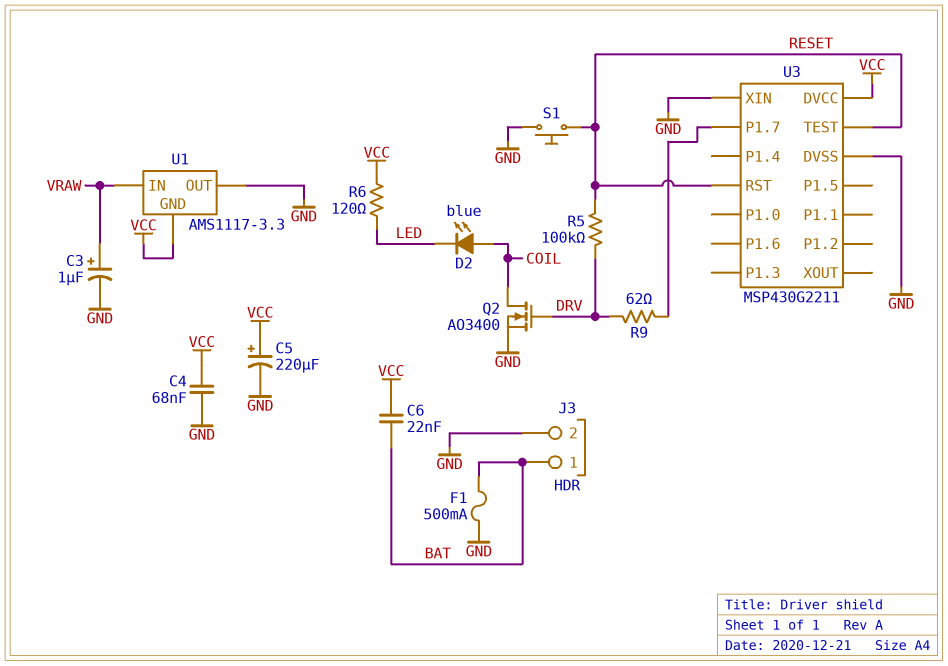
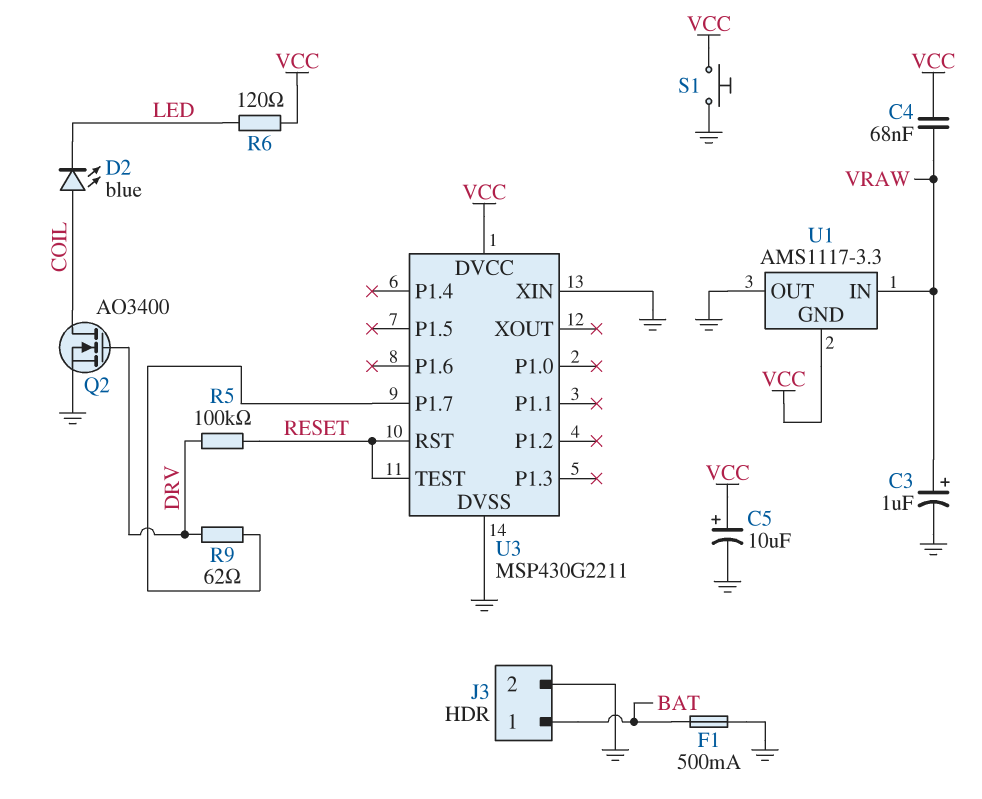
C4: 68nF (GND, VCC) -> 68nF (VCC, VRAW)
C5: 220uF (plus VCC, minus GND) -> 10uF (plus VCC, minus GND)
C6: 22nF (BAT, VCC) -> none
S1: button (GND, RESET) -> button (GND, VCC)

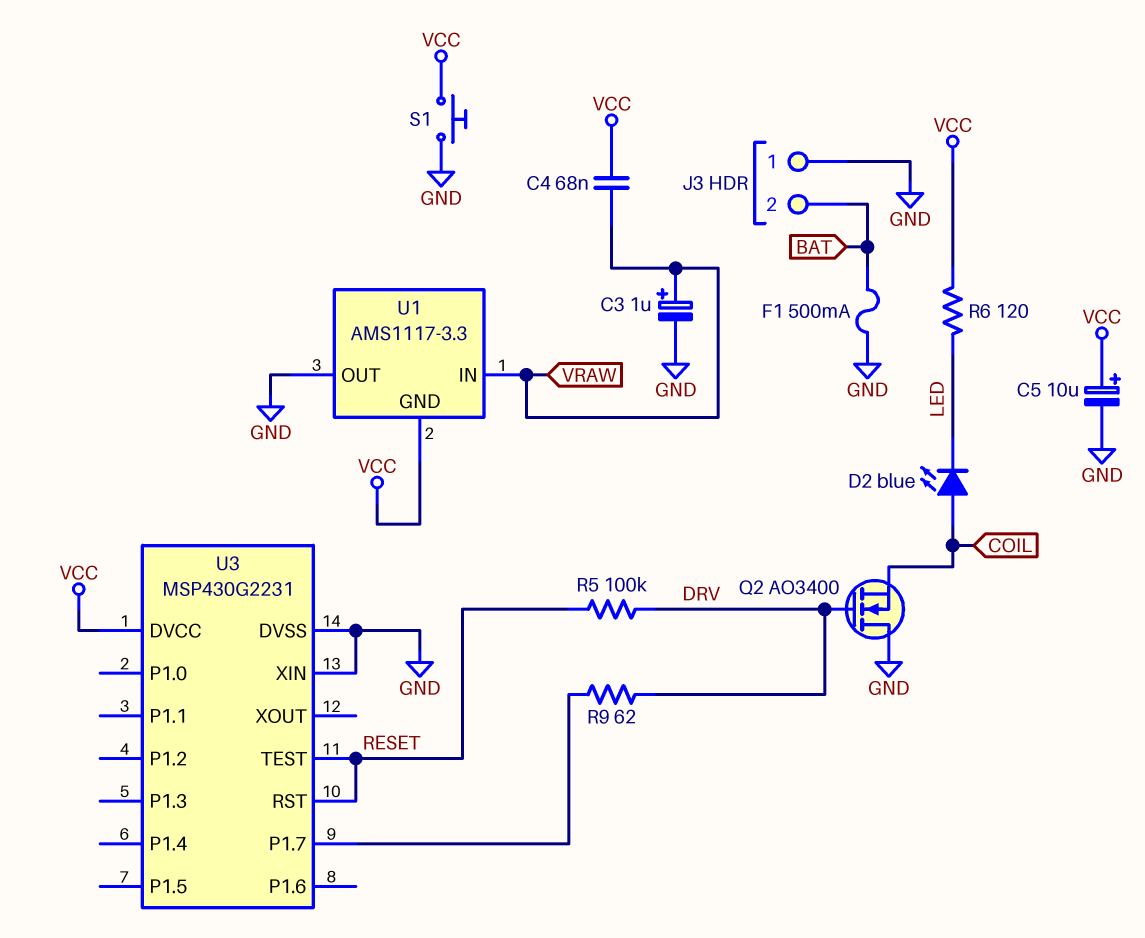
J3 pin 1: BAT -> GND
J3 pin 2: GND -> BAT
Q2: NMOS AO3400 (G DRV, D COIL, S GND) -> NMOS AO3400 (G DRV, D GND, S COIL)
U3: MSP430G2211 -> MSP430G2231

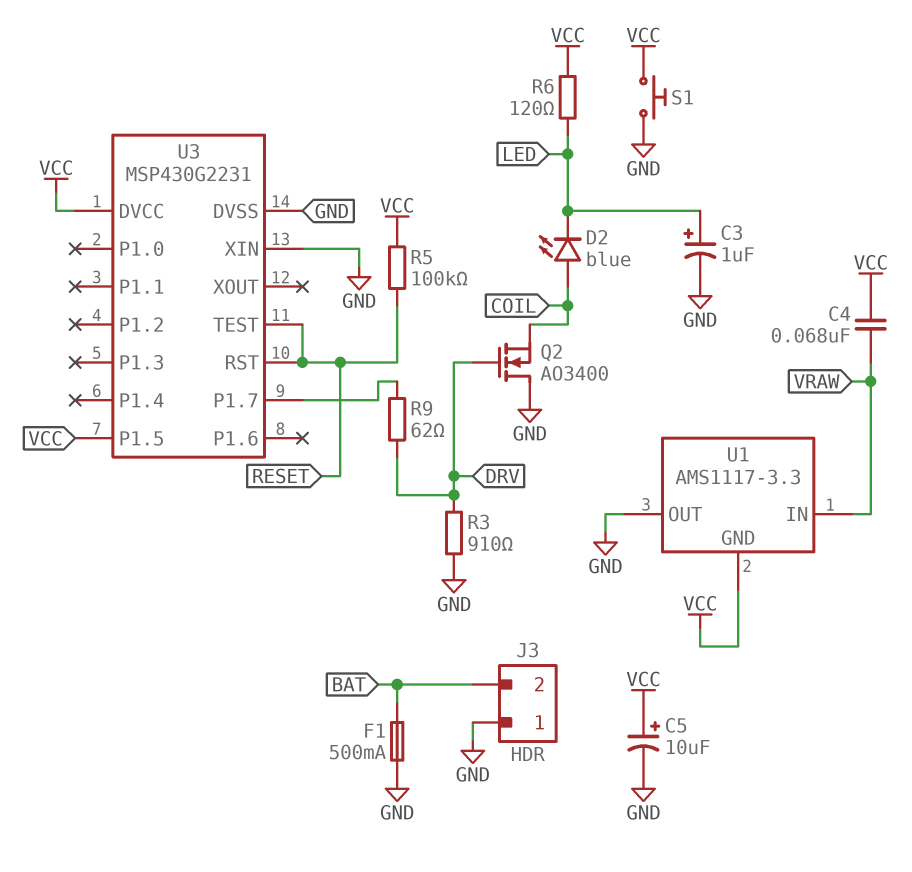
C3: 1uF (plus VRAW, minus GND) -> 1uF (plus LED, minus GND)
R3: none -> 910 (DRV, GND)
R5: 100k (DRV, RESET) -> 100k (RESET, VCC)
U3 pin P1.5: none -> VCC

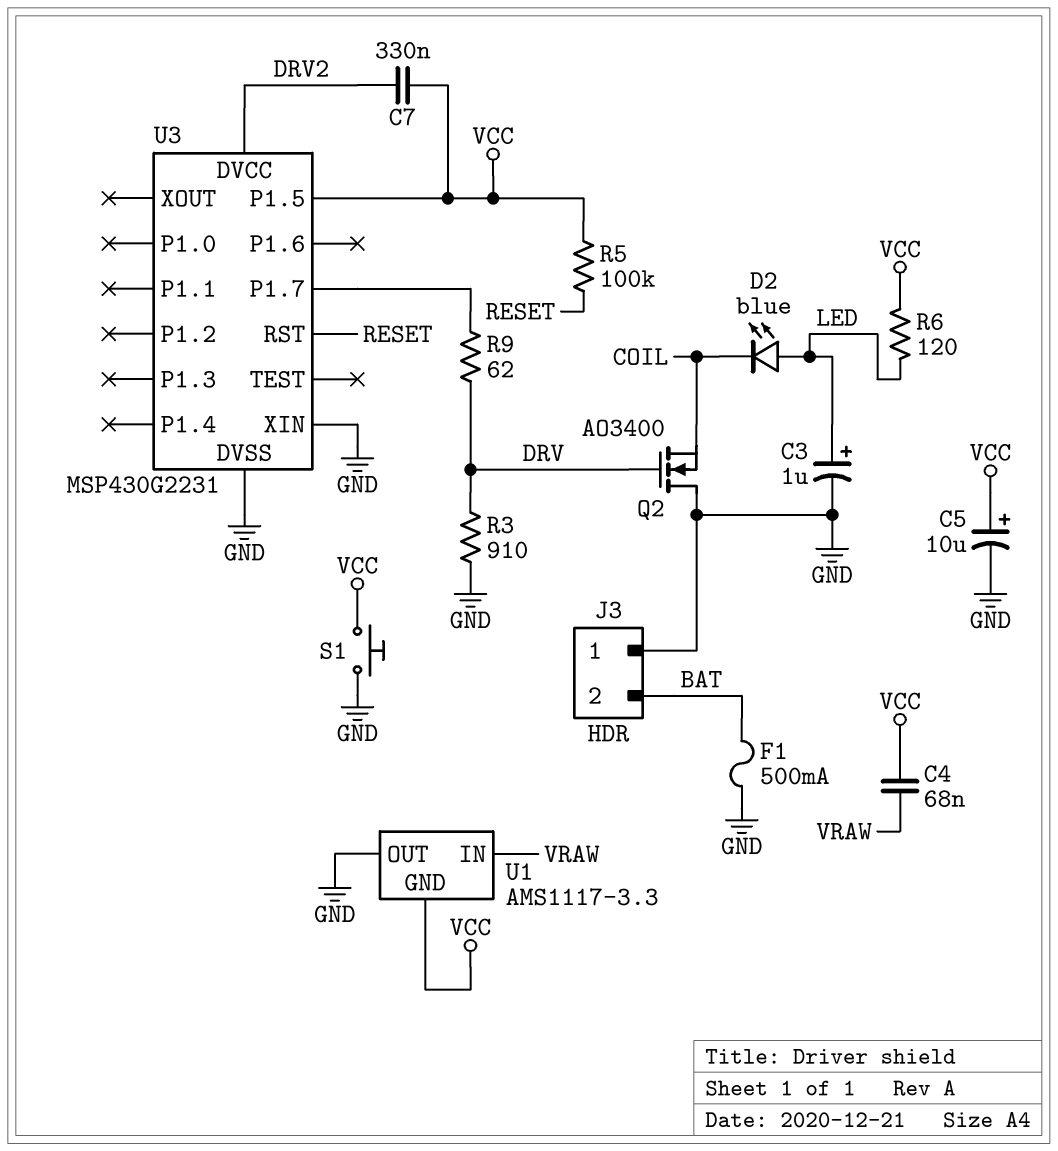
C7: none -> 330nF (DRV2, VCC)
D2: LED blue (A COIL, K LED) -> LED blue (A LED, K COIL)
U3 pin DVCC: VCC -> DRV2
U3 pin TEST: RESET -> none

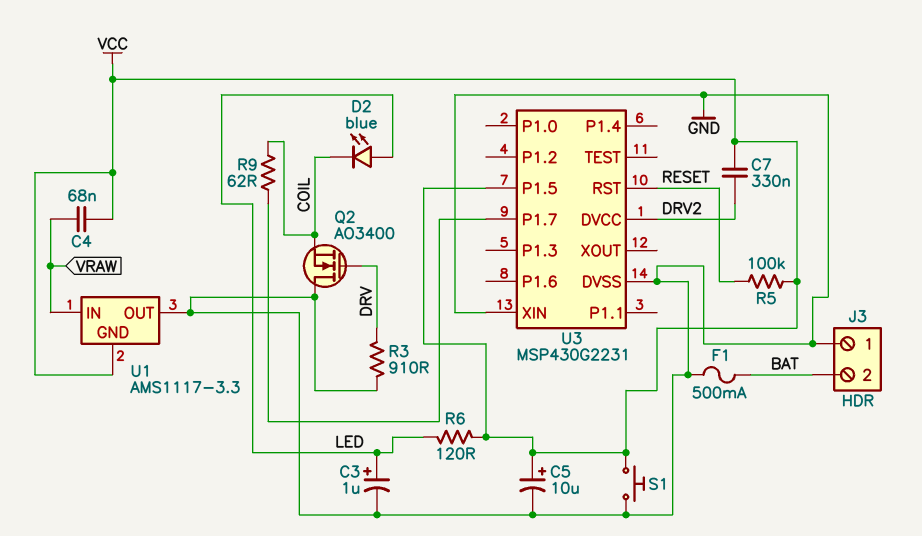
R9: 62 (DRV, U3/P1.7) -> 62 (COIL, U3/P1.7)

